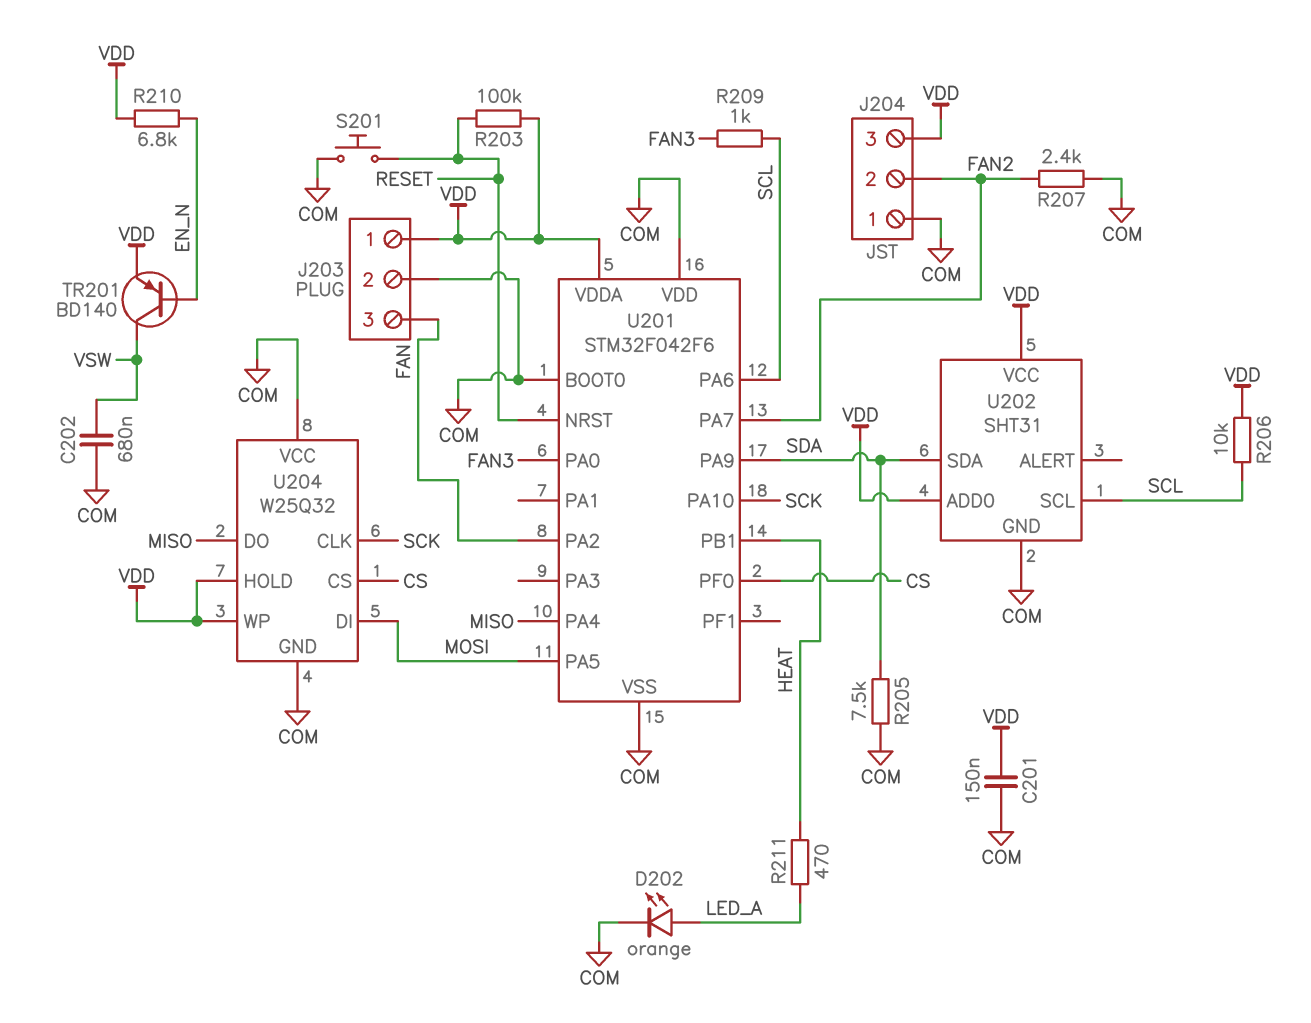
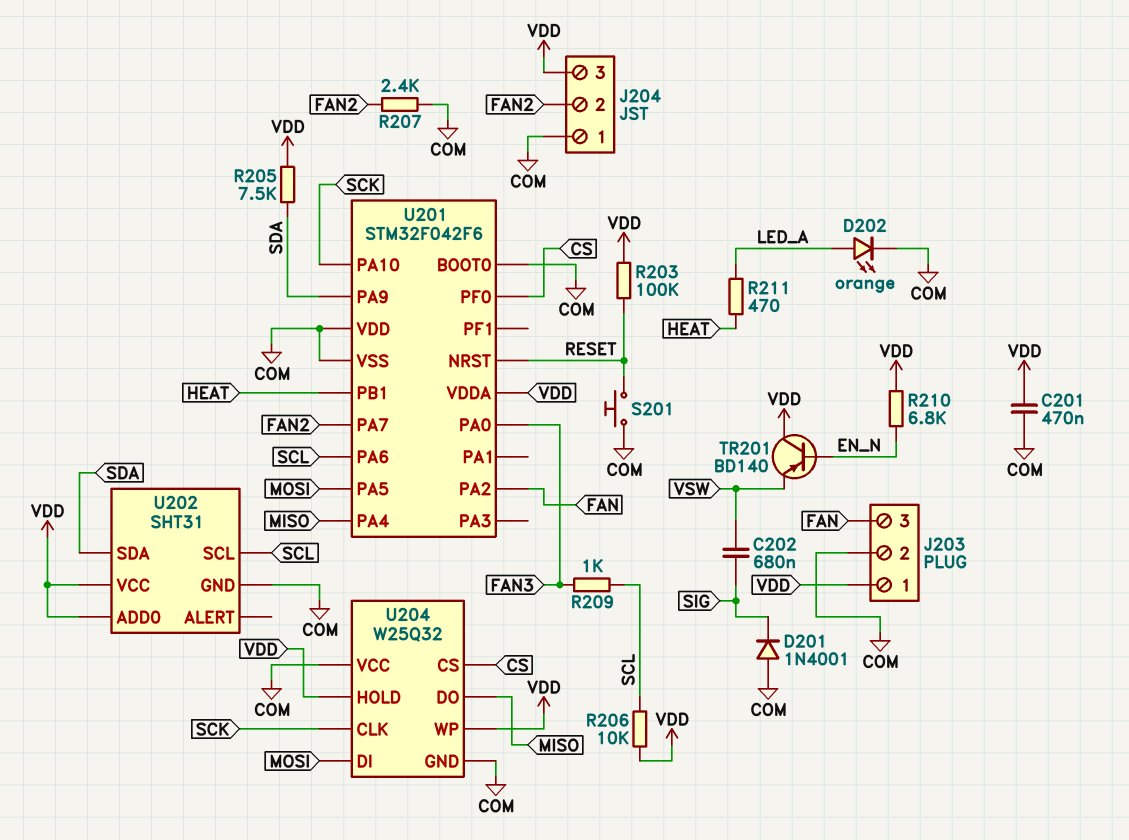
C201: 150nF (COM, VDD) -> 470nF (COM, VDD)
C202: 680nF (COM, VSW) -> 680nF (SIG, VSW)
D201: none -> diode 1N4001 (A COM, K SIG)
R205: 7.5k (COM, SDA) -> 7.5k (SDA, VDD)
TR201: PNP BD140 (B EN_N, C VSW, E VDD) -> PNP BD140 (B EN_N, C VDD, E VSW)

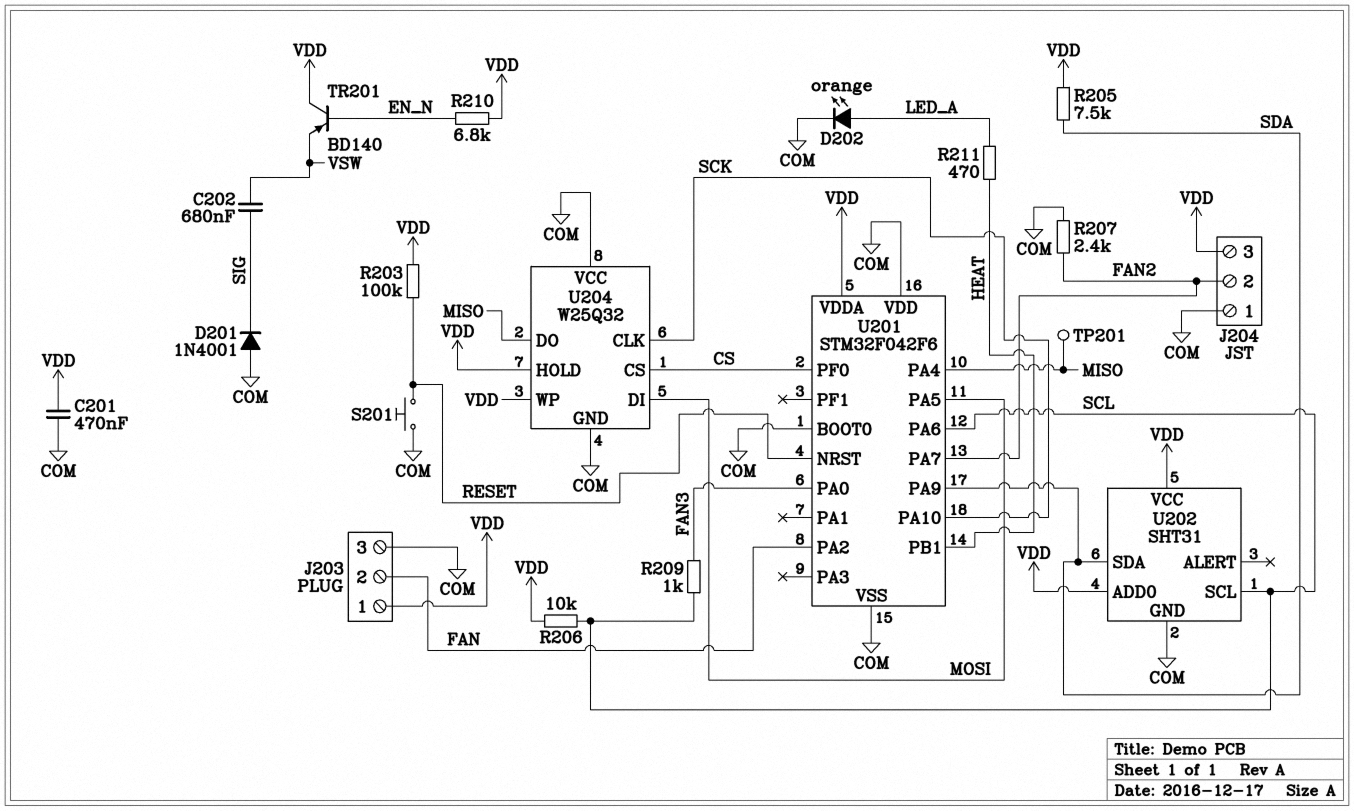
J203 pin 2: COM -> FAN
J203 pin 3: FAN -> COM
TP201: none -> test point (MISO)

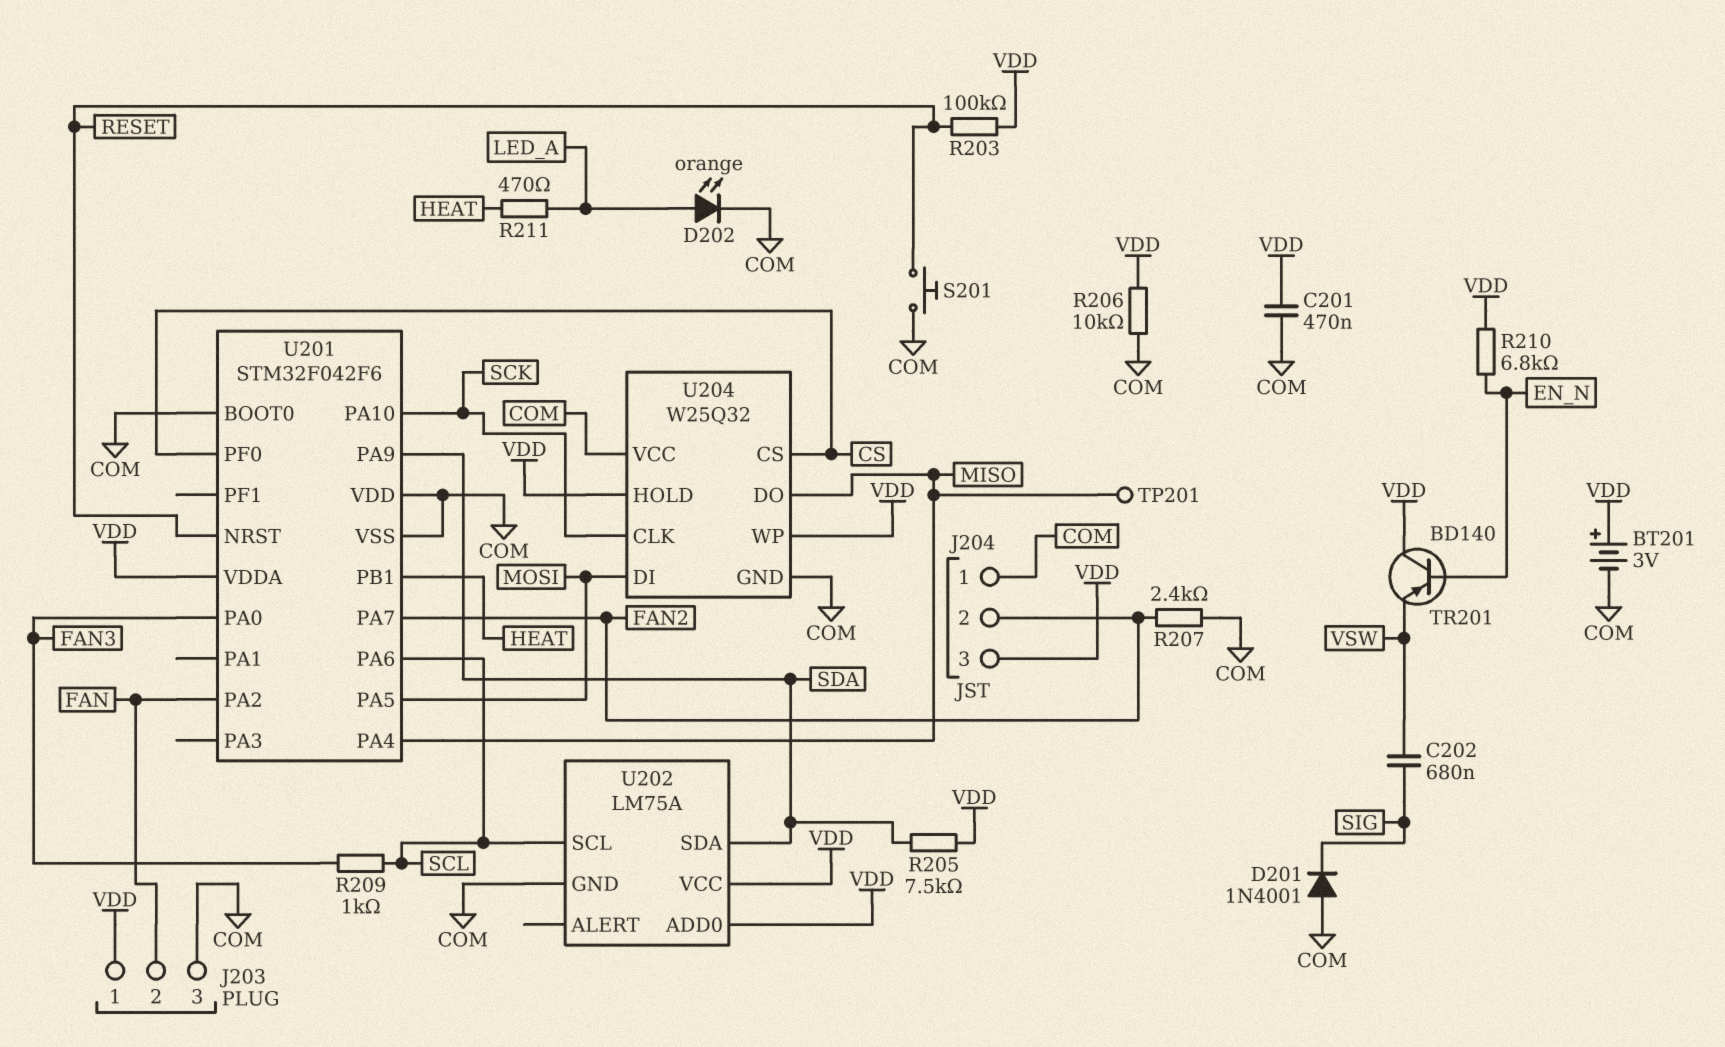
BT201: none -> 3V (plus VDD, minus COM)
R206: 10k (SCL, VDD) -> 10k (COM, VDD)
U202: SHT31 -> LM75A

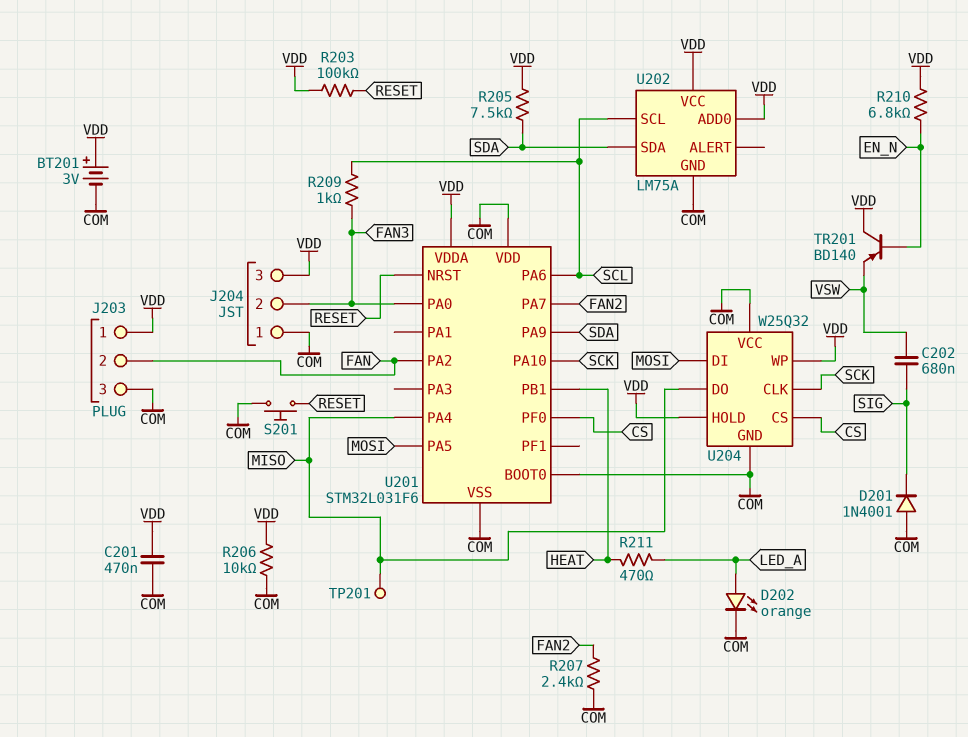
J204 pin 2: FAN2 -> FAN3
U201: STM32F042F6 -> STM32L031F6

